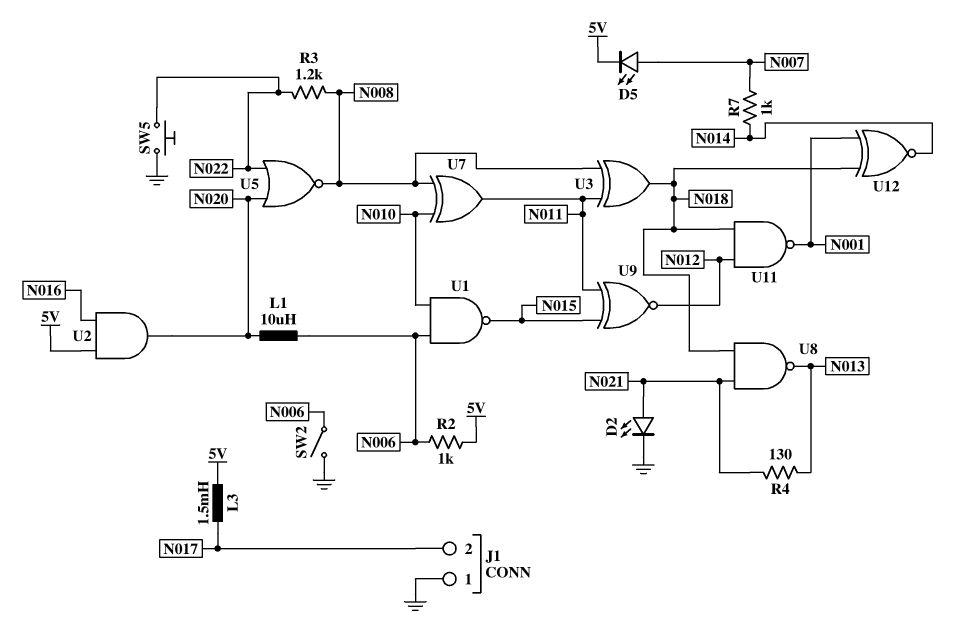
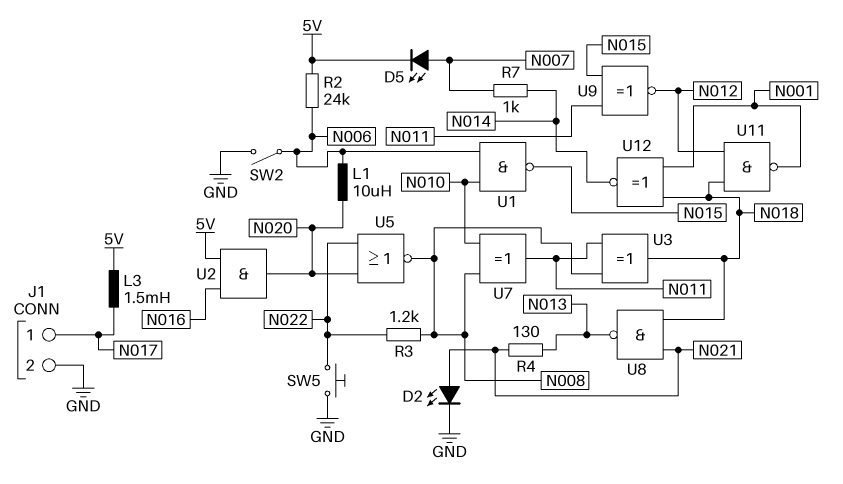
J1 pin 1: GND -> N017
J1 pin 2: N017 -> GND
R2: 1k (5V, N006) -> 24k (5V, N006)

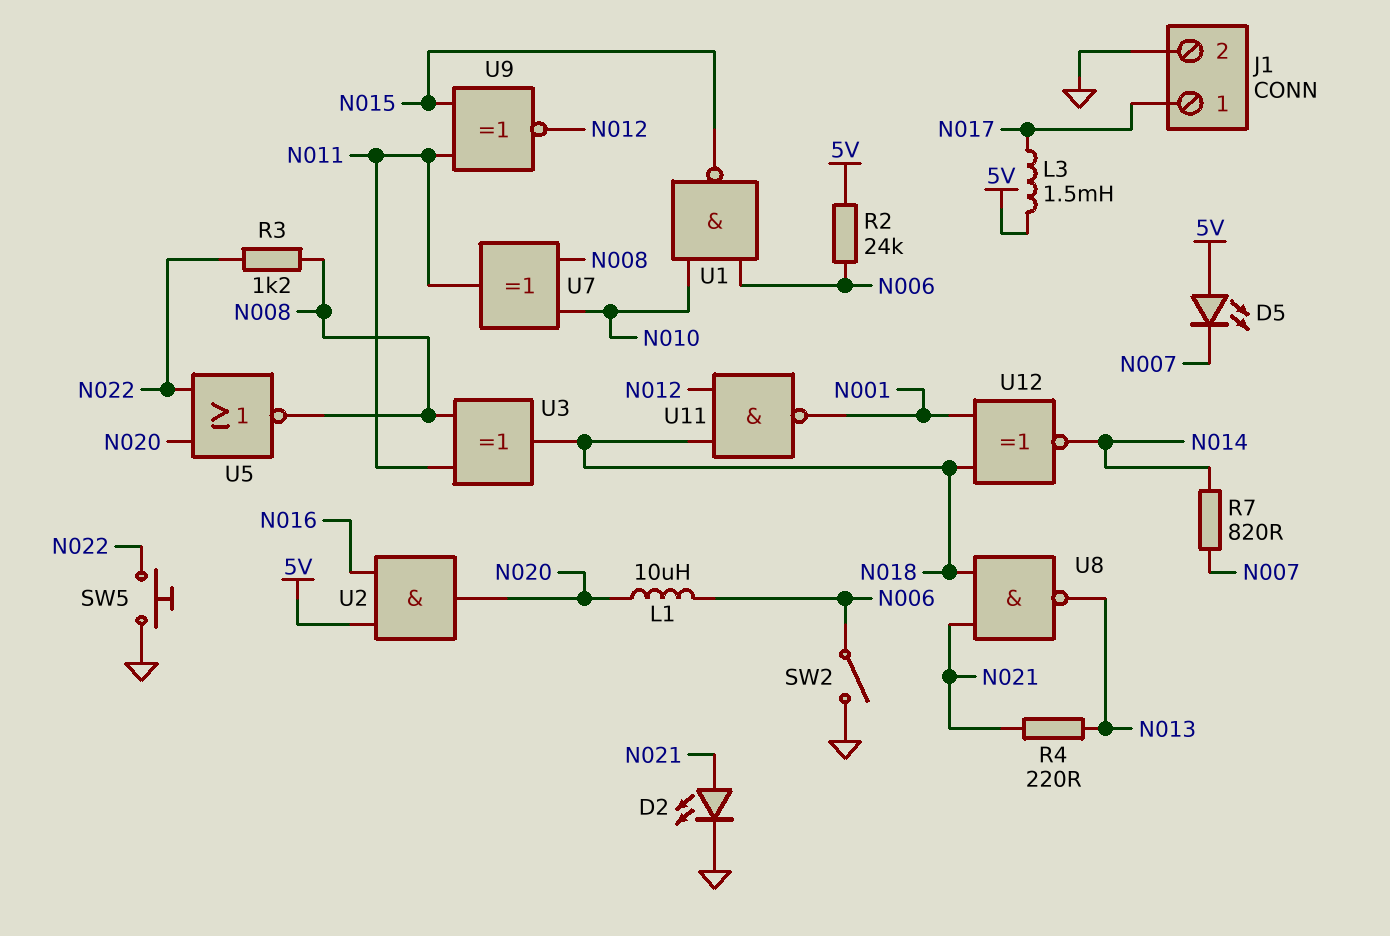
D5: LED (A N007, K 5V) -> LED (A 5V, K N007)
R4: 130 (N013, N021) -> 220 (N013, N021)
R7: 1k (N007, N014) -> 820 (N007, N014)

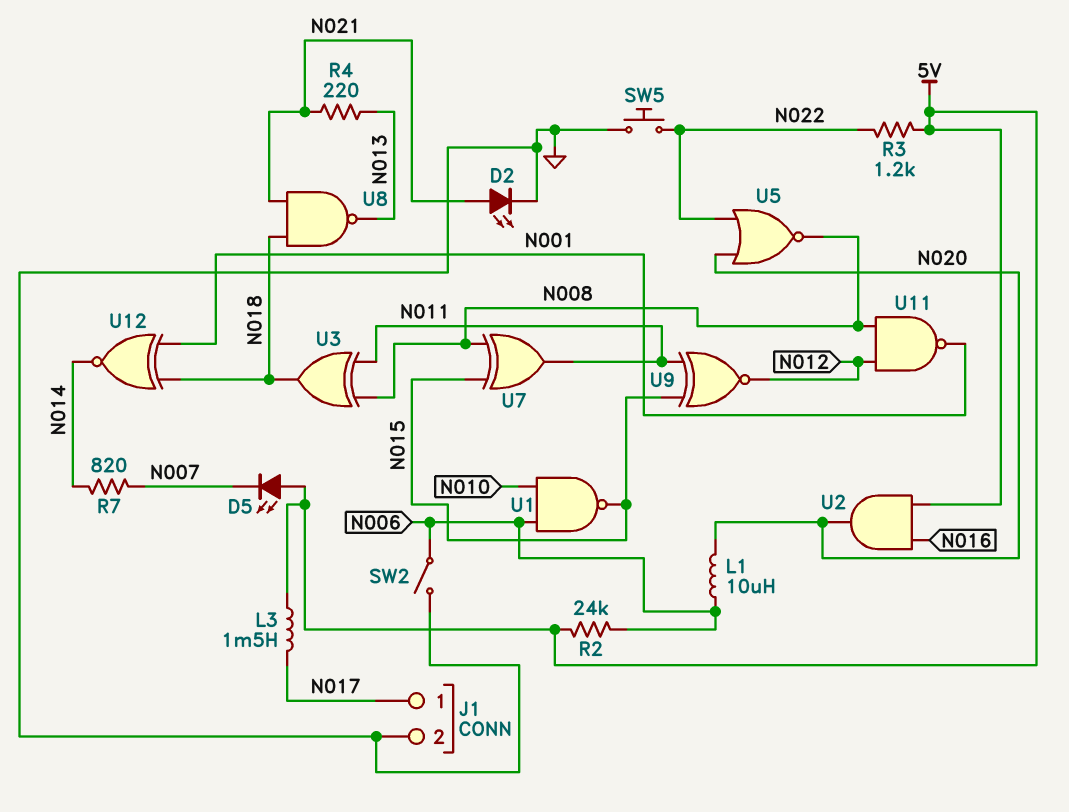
R3: 1.2k (N008, N022) -> 1.2k (5V, N022)
U7: XOR (in N008, in N010, out N011) -> XOR (in N008, in N015, out N011)
U11: NAND (in N012, in N018, out N001) -> NAND (in N008, in N012, out N001)

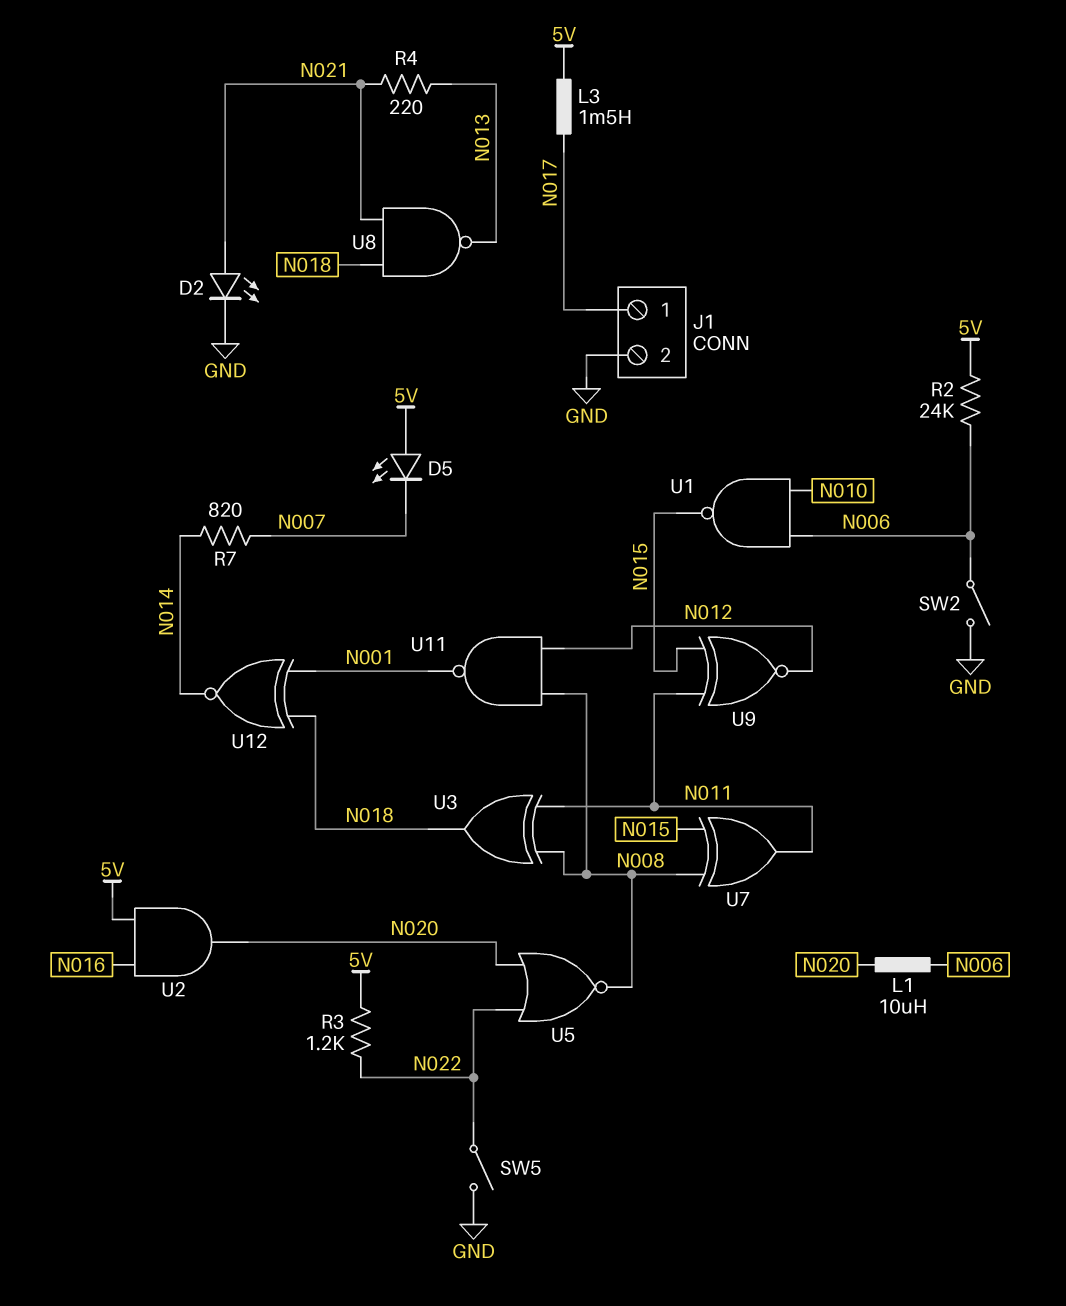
SW5: button (GND, N022) -> switch (GND, N022)

